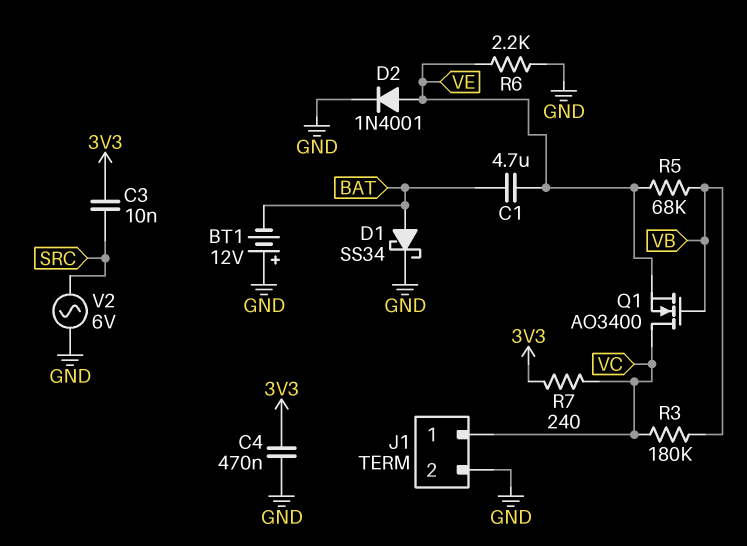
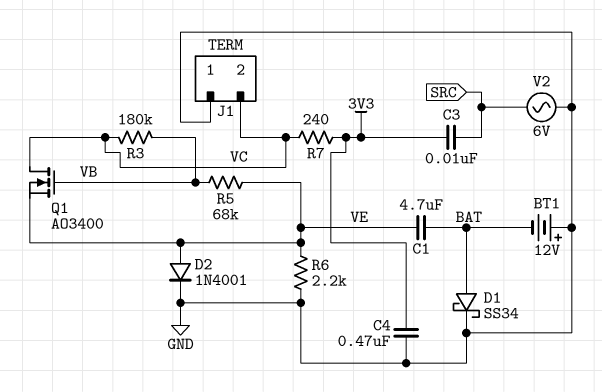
J1 pin 1: VC -> GND
J1 pin 2: GND -> VC

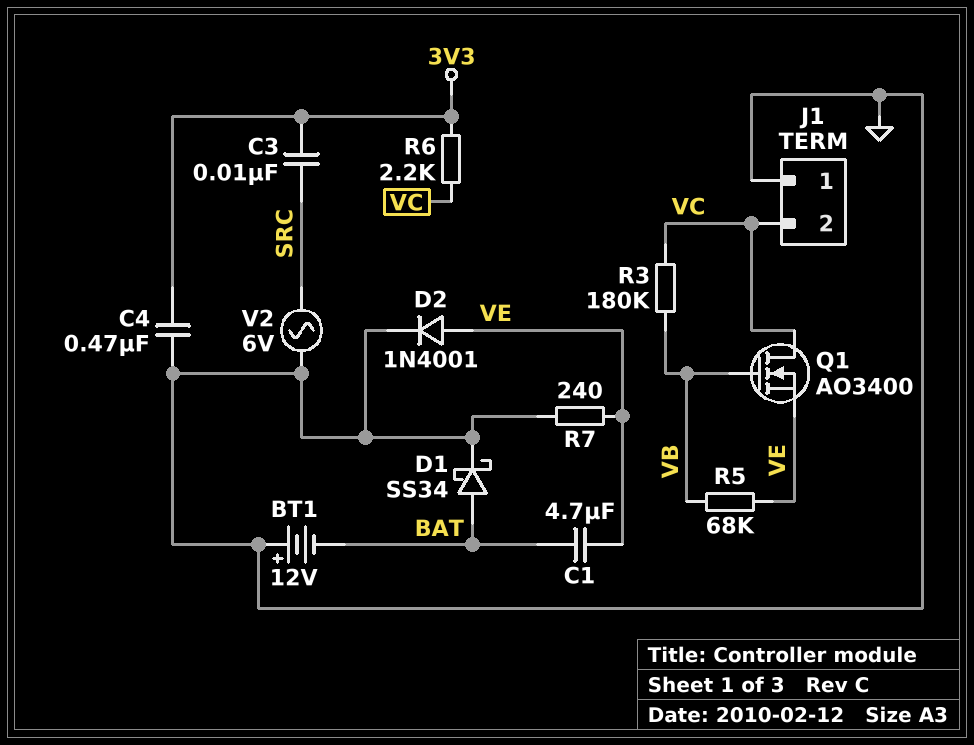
R6: 2.2k (GND, VE) -> 2.2k (3V3, VC)
R7: 240 (3V3, VC) -> 240 (GND, VE)

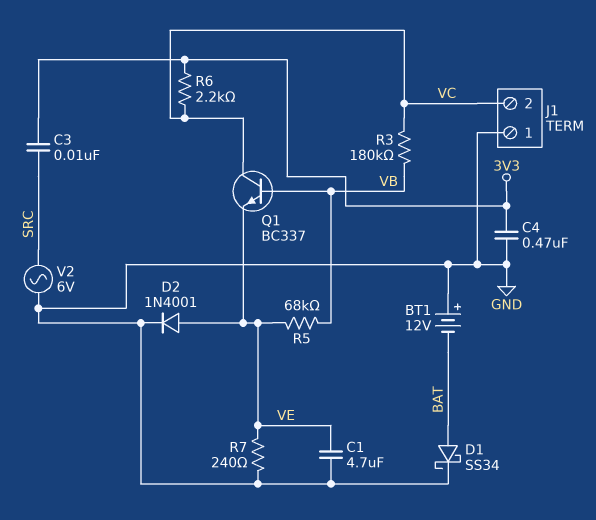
C1: 4.7uF (BAT, VE) -> 4.7uF (GND, VE)
Q1: NMOS AO3400 (G VB, D VC, S VE) -> NPN BC337 (B VB, C VC, E VE)

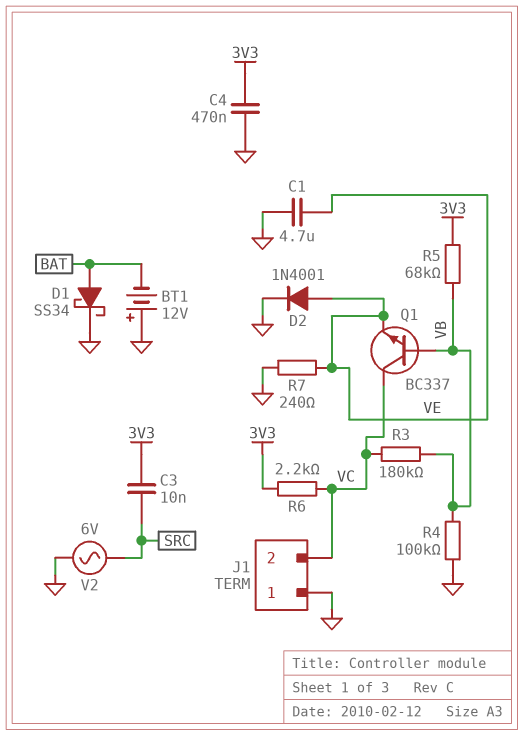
R4: none -> 100k (GND, VB)
R5: 68k (VB, VE) -> 68k (3V3, VB)

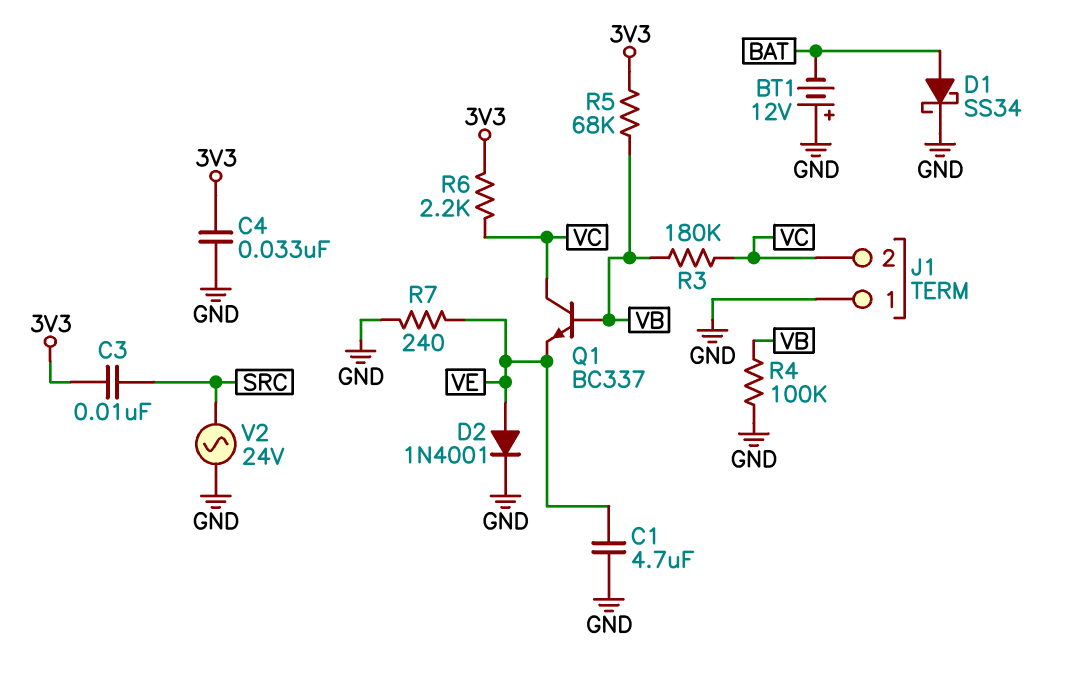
C4: 470nF (3V3, GND) -> 33nF (3V3, GND)
V2: AC 6V (GND, SRC) -> AC 24V (GND, SRC)

